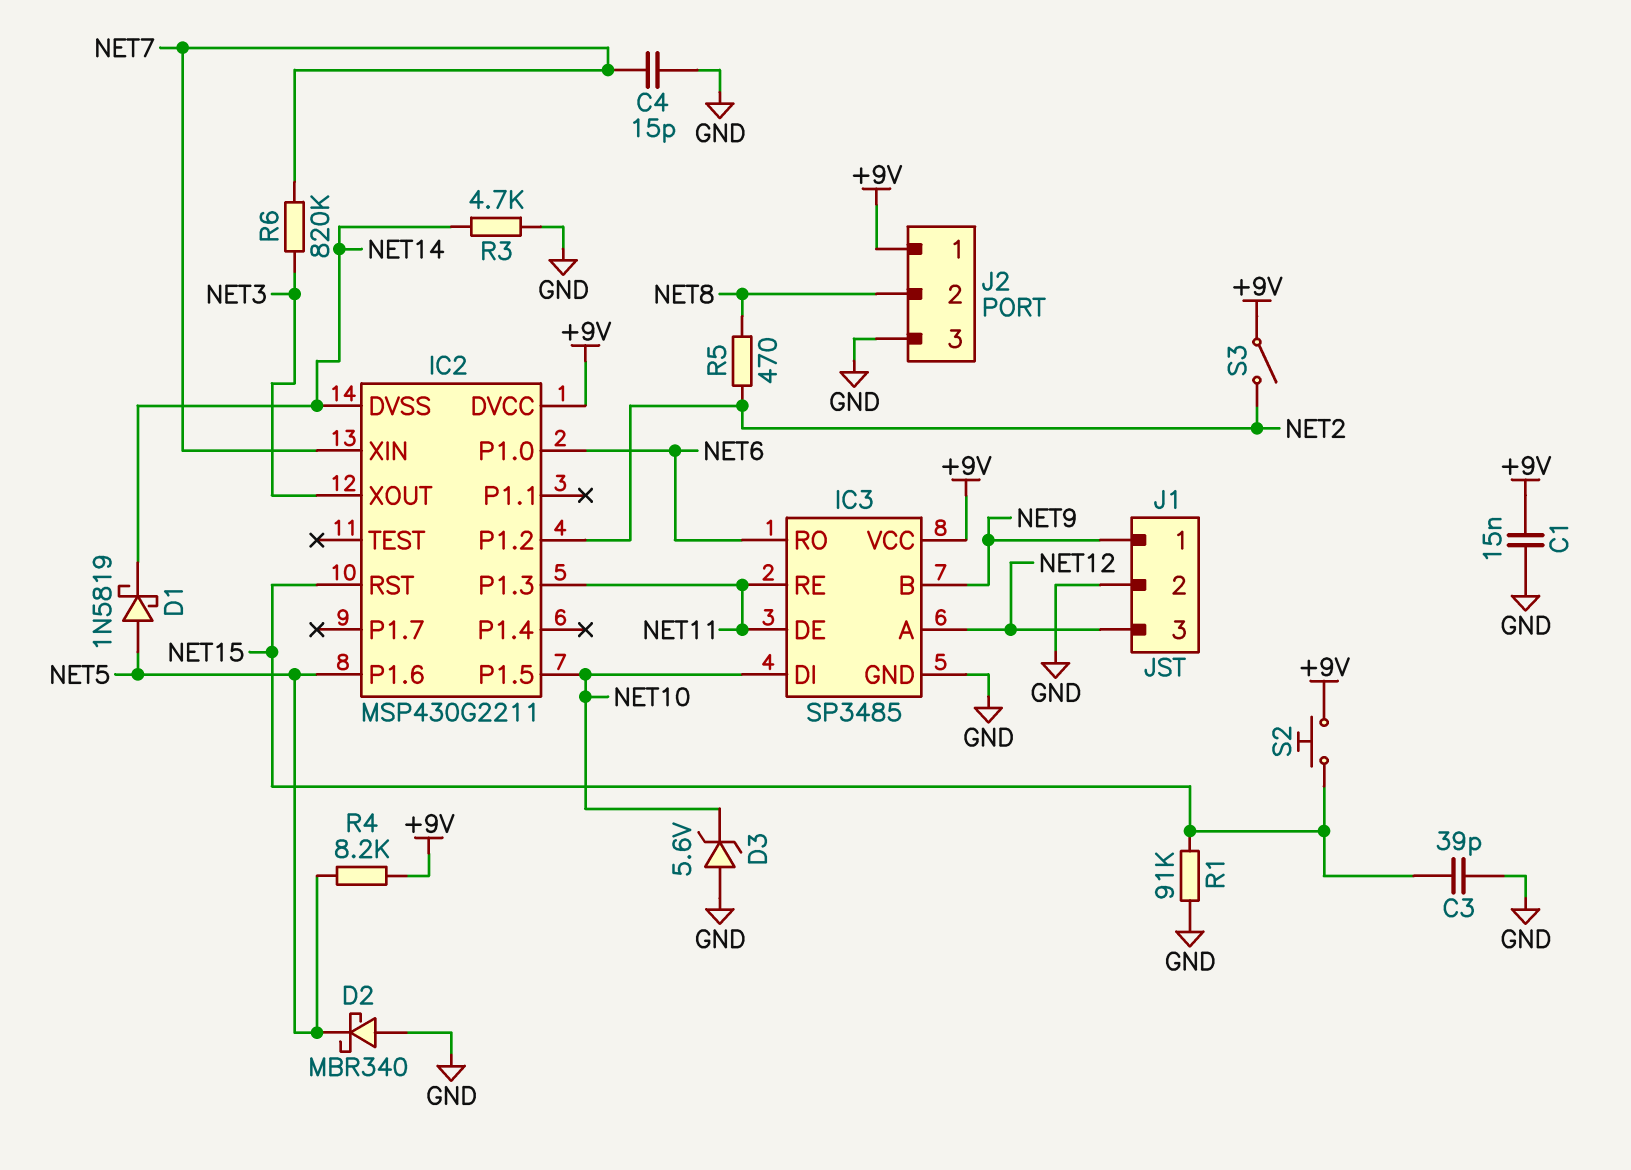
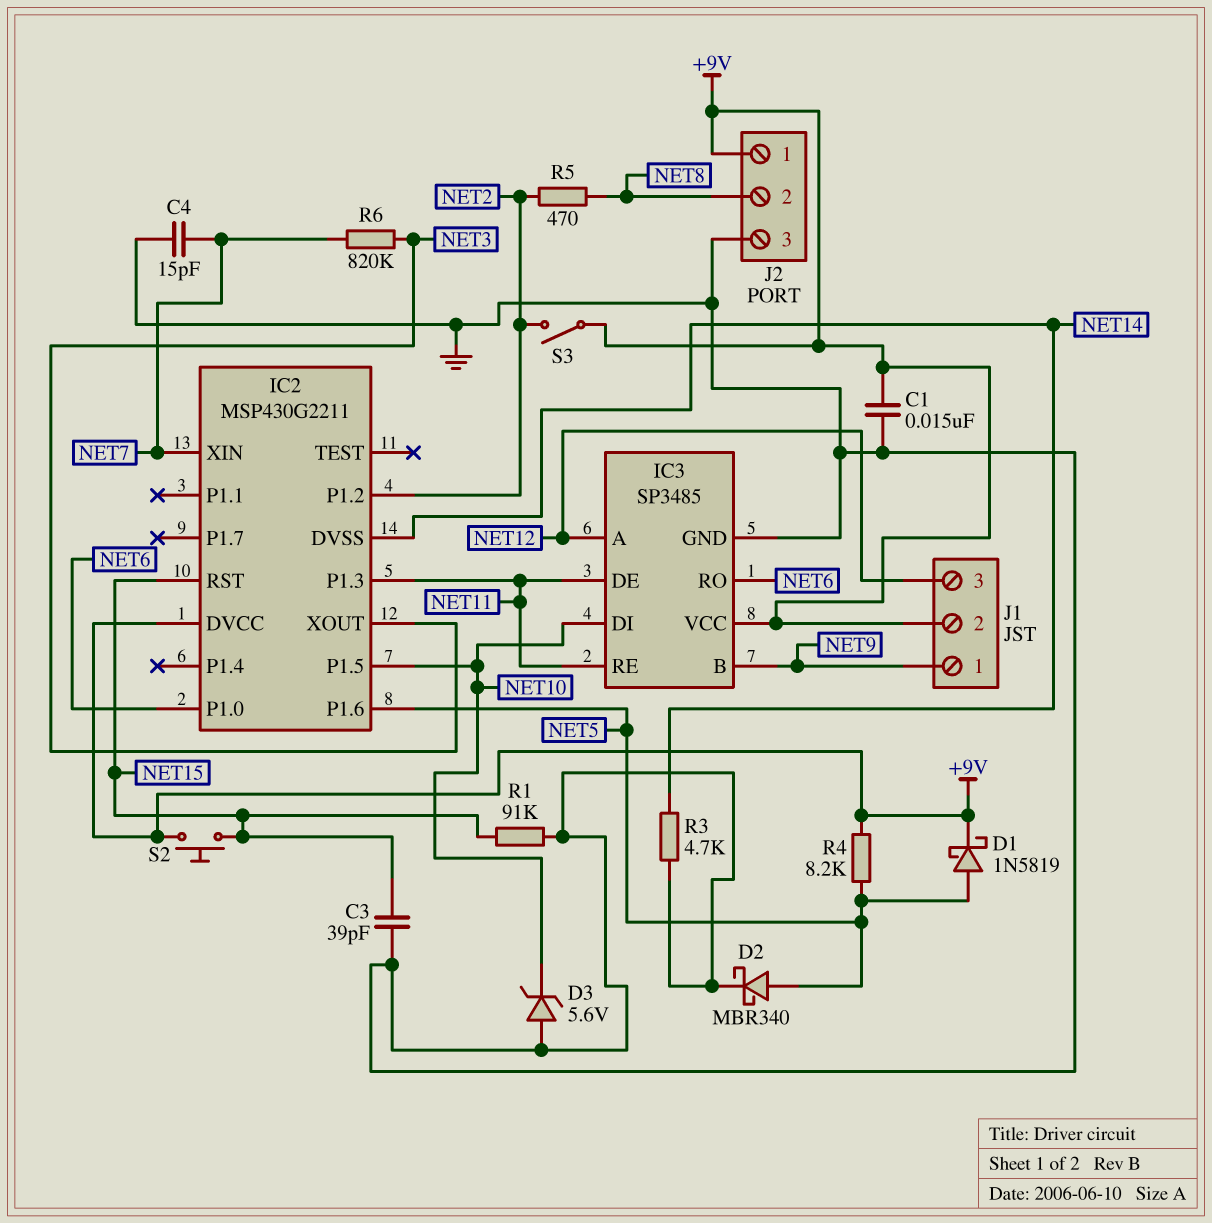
D1: schottky 1N5819 (A NET5, K NET14) -> schottky 1N5819 (A NET5, K +9V)
D2: schottky MBR340 (A GND, K NET5) -> schottky MBR340 (A NET5, K GND)
J1 pin 2: GND -> +9V

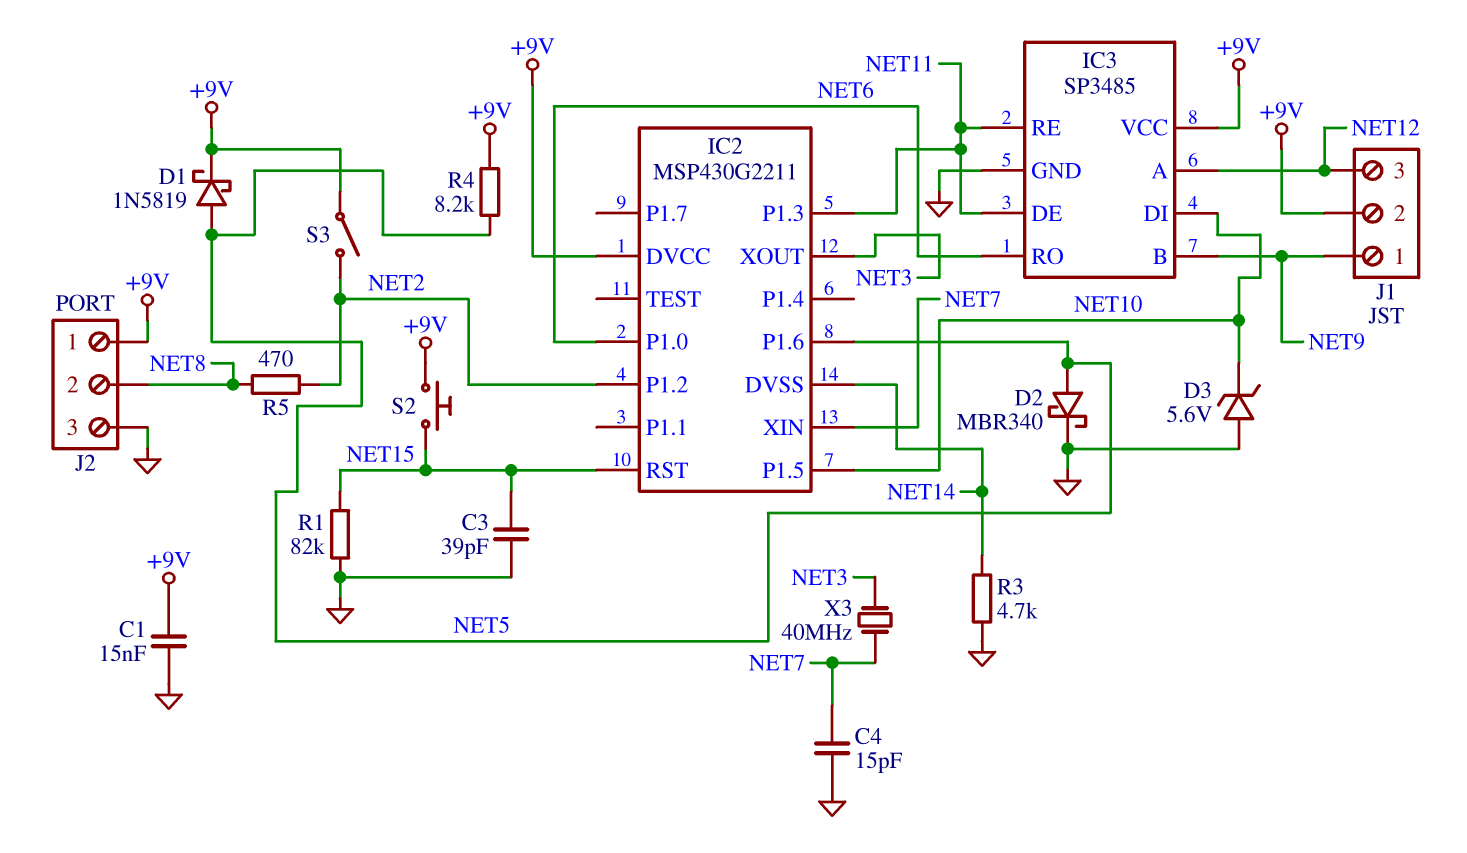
R1: 91k (GND, NET15) -> 82k (GND, NET15)
R6: 820k (NET3, NET7) -> none
X3: none -> 40MHz (NET3, NET7)

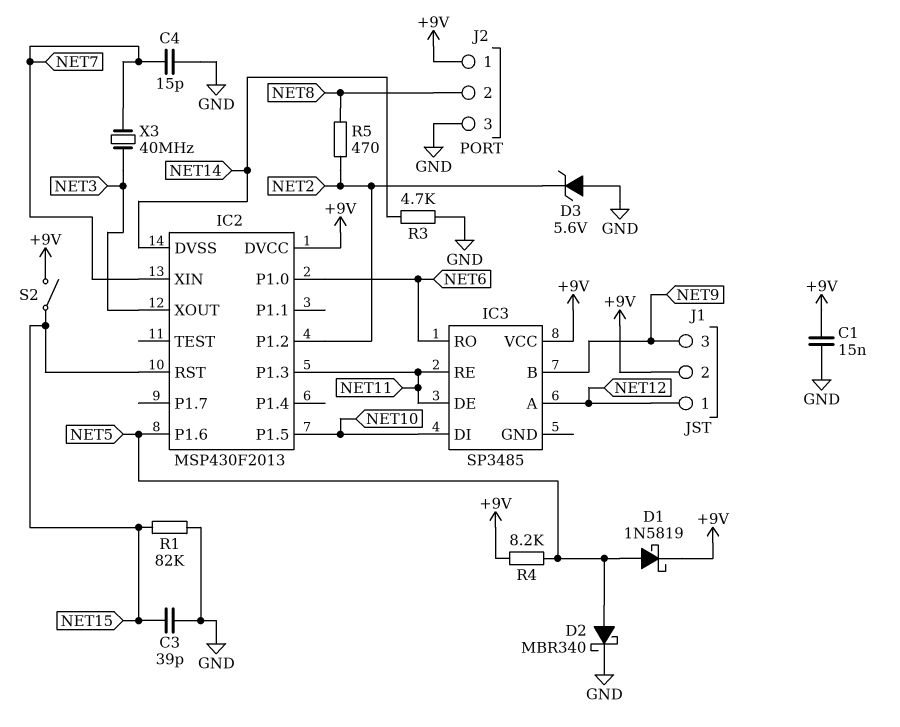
D3: zener 5.6V (A GND, K NET10) -> zener 5.6V (A GND, K NET2)
IC2: MSP430G2211 -> MSP430F2013
IC3 pin GND: GND -> none
J1 pin 1: NET9 -> NET12
J1 pin 3: NET12 -> NET9
S2: button (+9V, NET15) -> switch (+9V, NET15)
S3: switch (+9V, NET2) -> none

